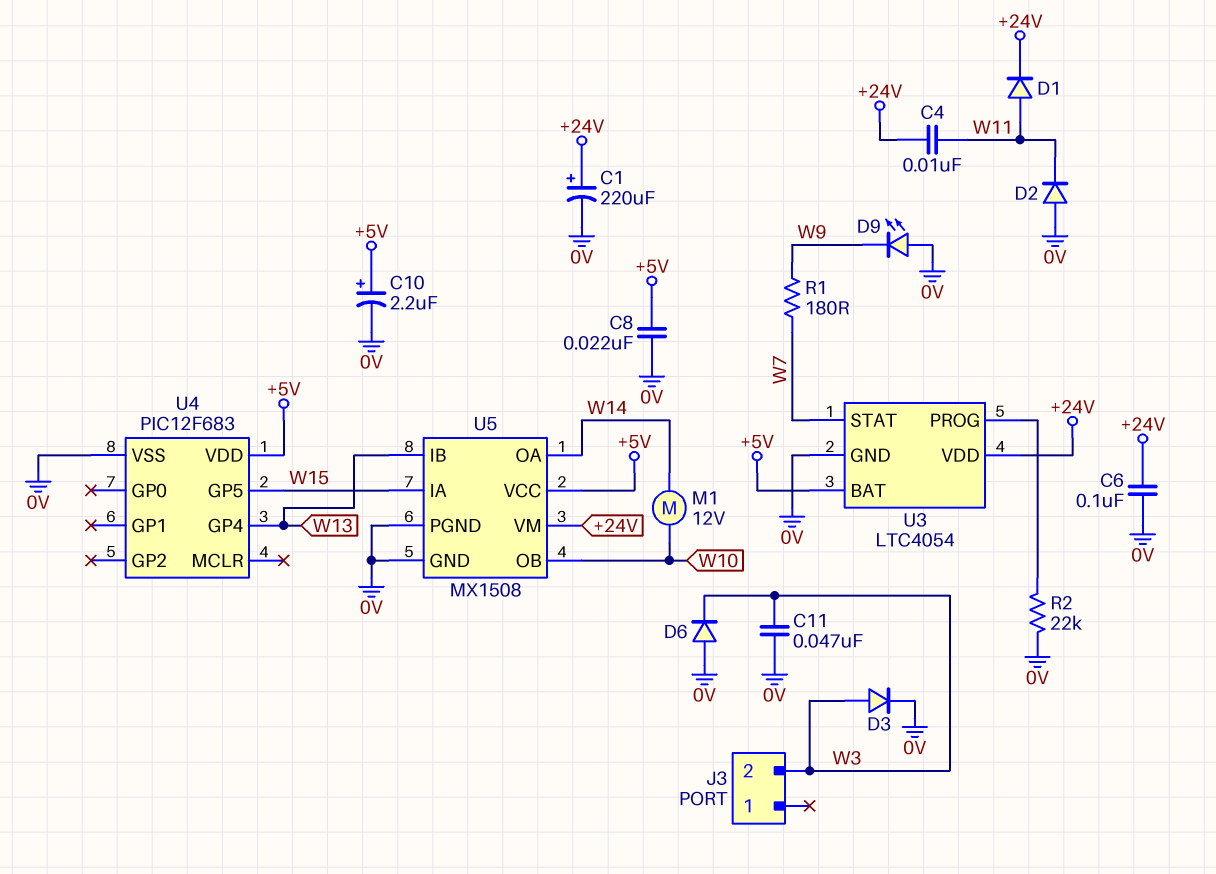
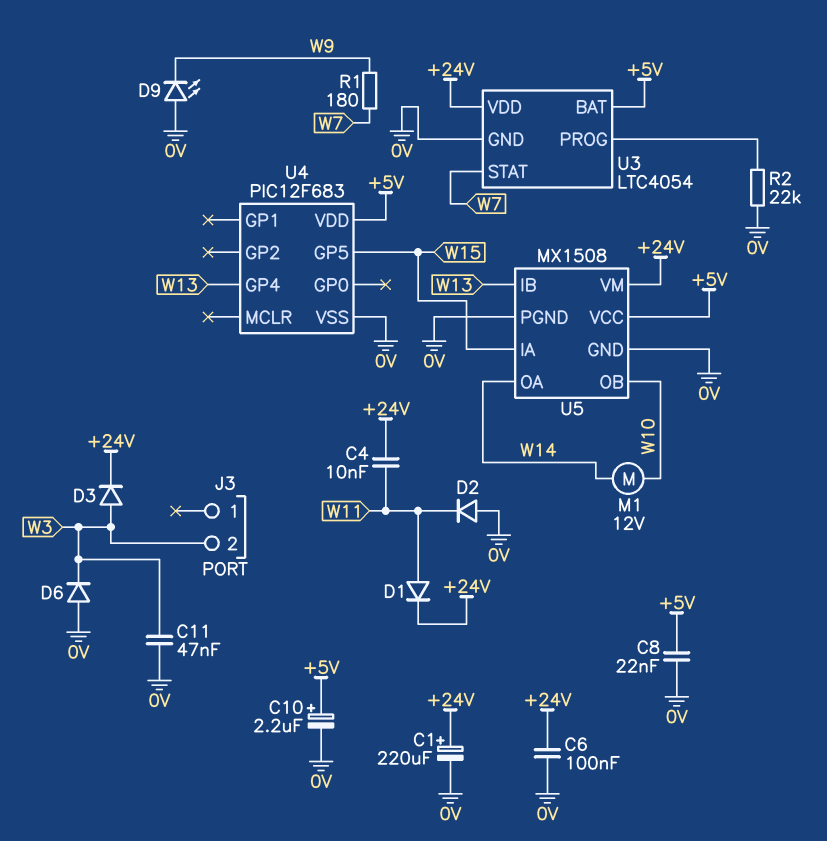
D3: diode (A W3, K 0V) -> diode (A W3, K +24V)

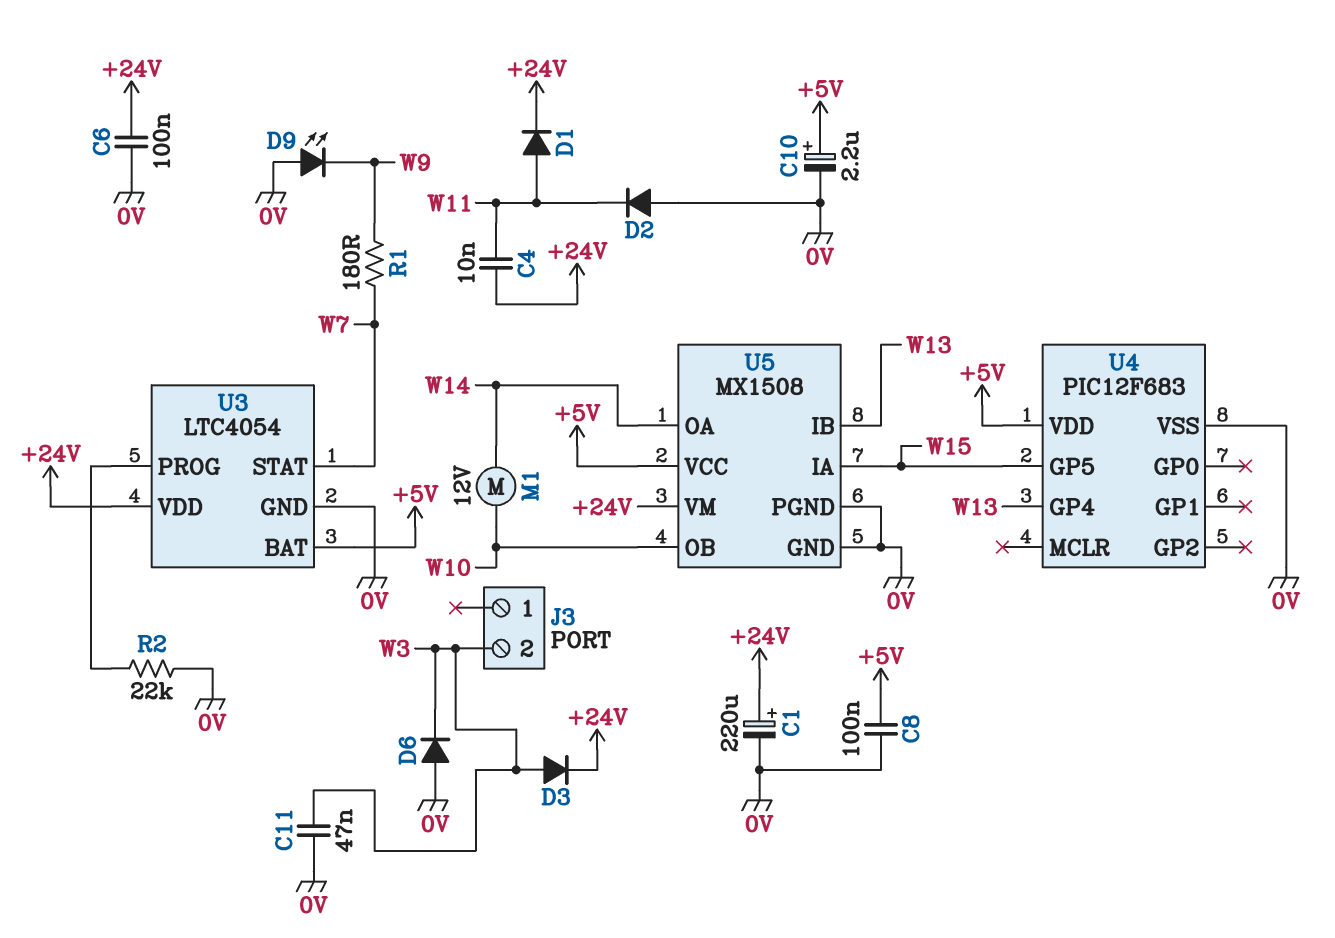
C8: 22nF (+5V, 0V) -> 100nF (+5V, 0V)

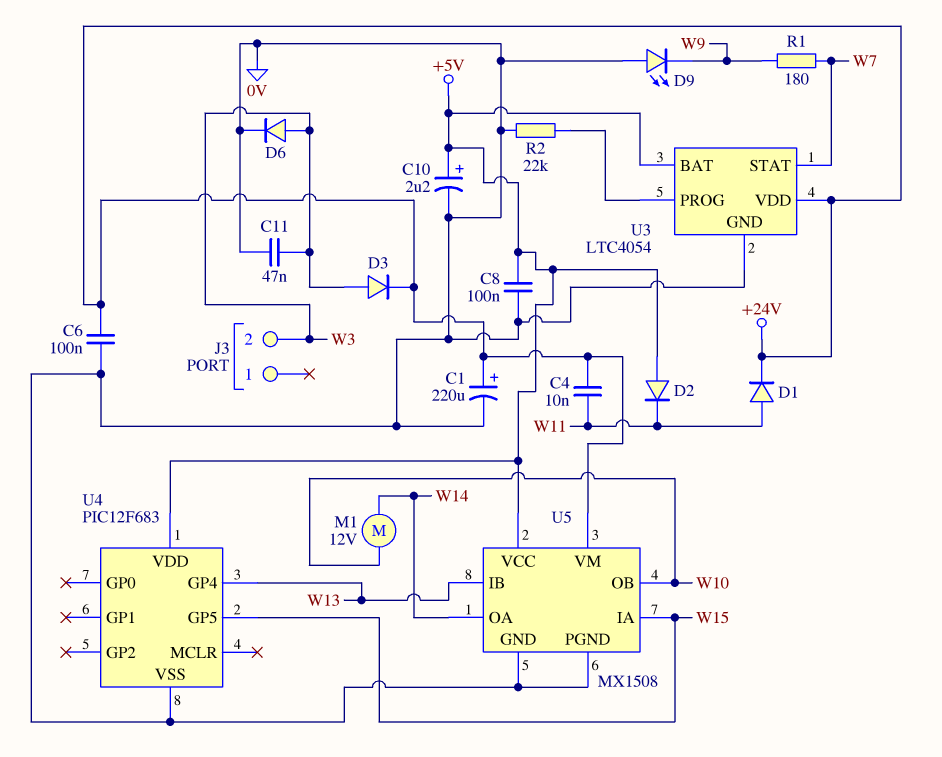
D2: diode (A 0V, K W11) -> diode (A +5V, K W11)
D6: diode (A 0V, K W3) -> diode (A W3, K 0V)

